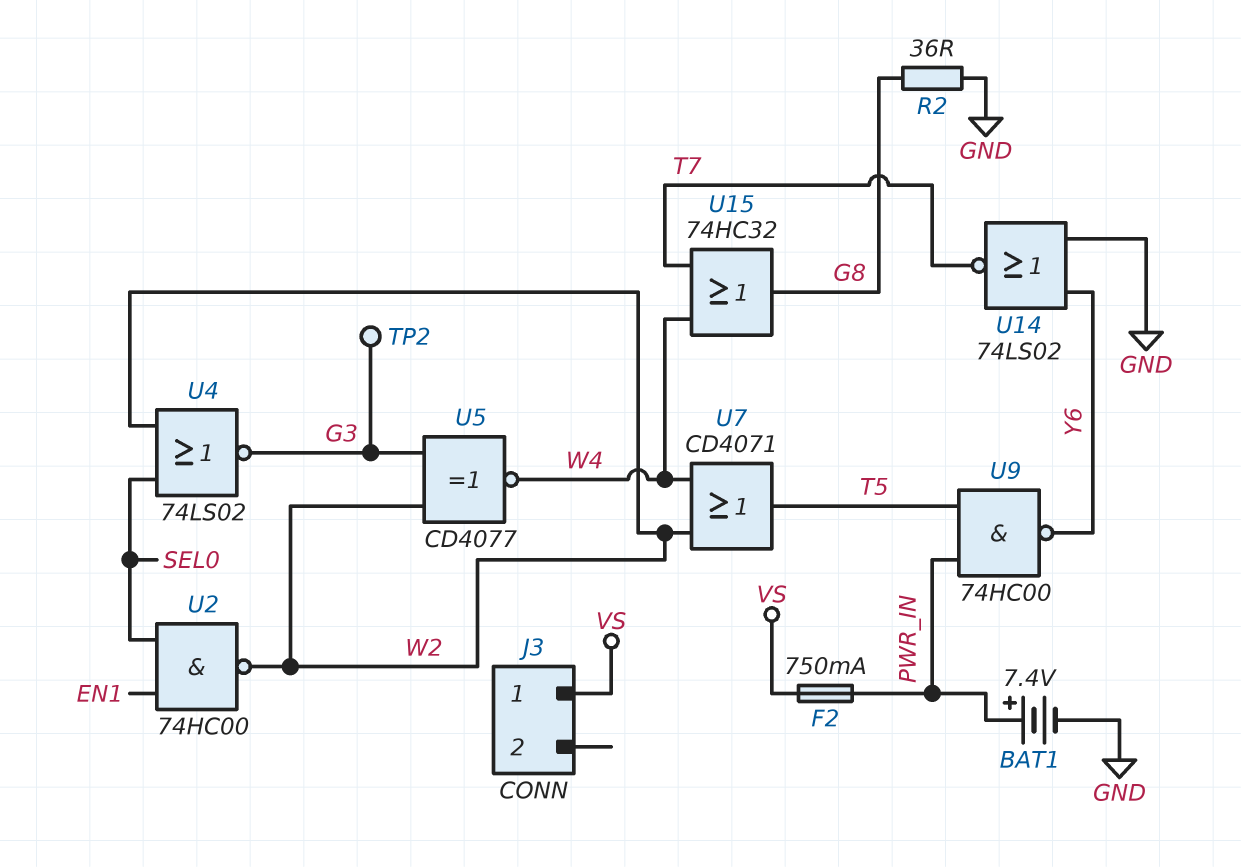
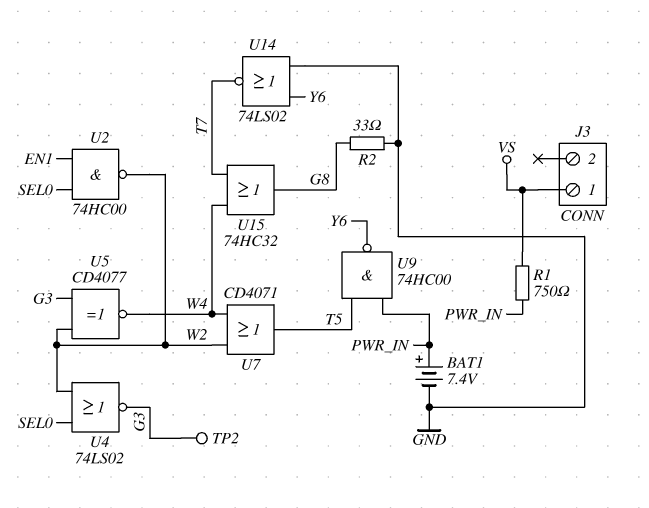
F2: 750mA (PWR_IN, VS) -> none
R1: none -> 750 (PWR_IN, VS)
R2: 36 (G8, GND) -> 33 (G8, GND)

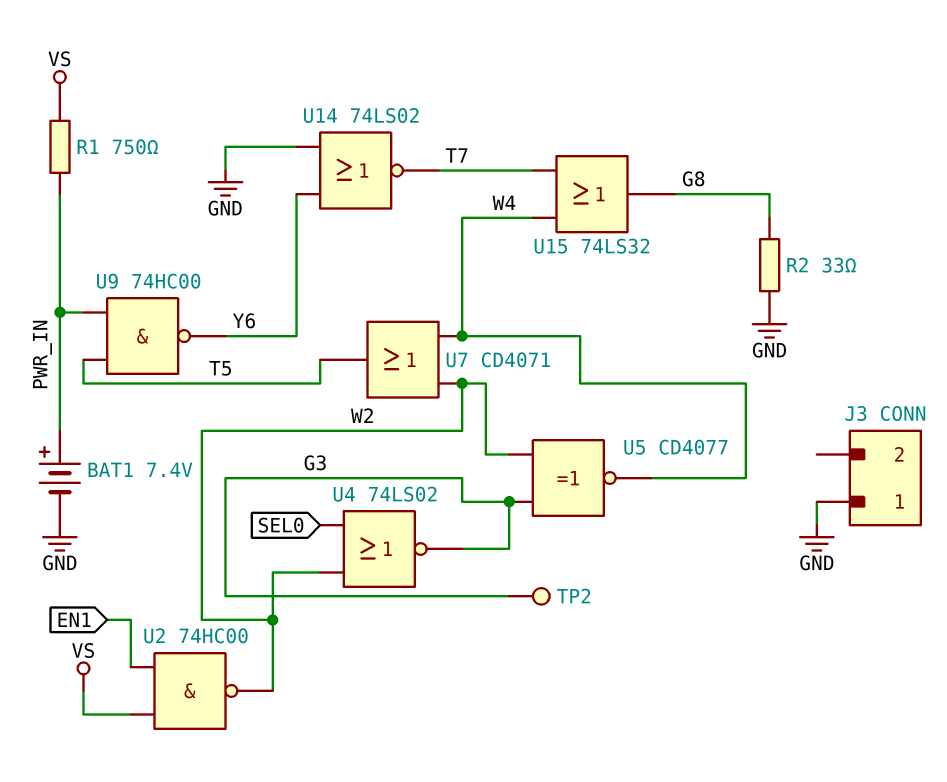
J3 pin 1: VS -> GND
U2: NAND 74HC00 (in EN1, in SEL0, out W2) -> NAND 74HC00 (in EN1, in VS, out W2)
U15: OR 74HC32 (in T7, in W4, out G8) -> OR 74LS32 (in T7, in W4, out G8)

